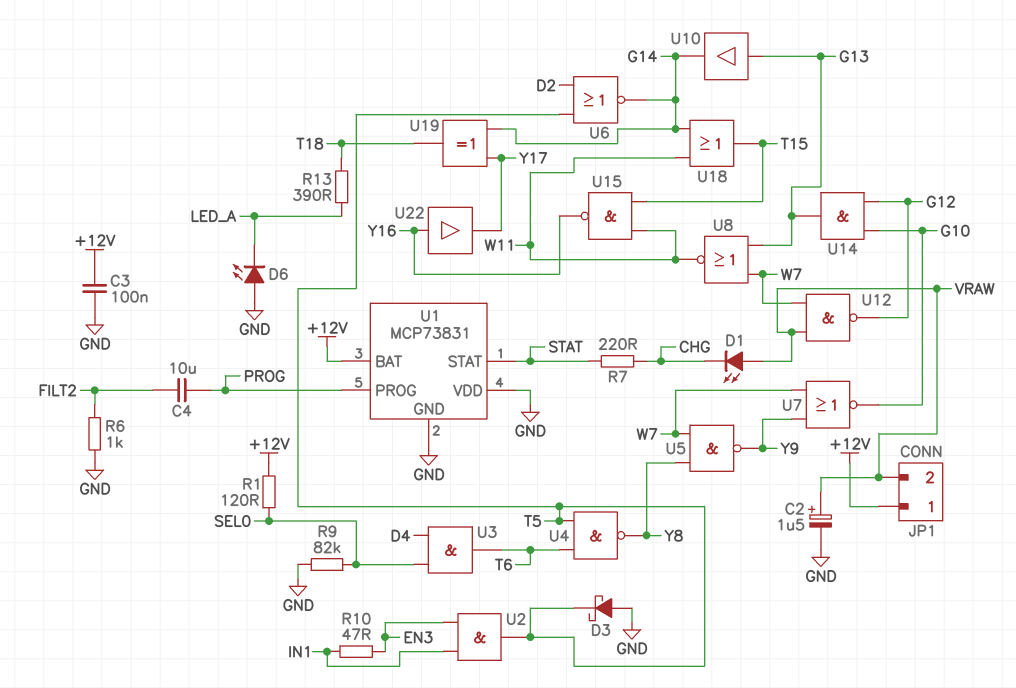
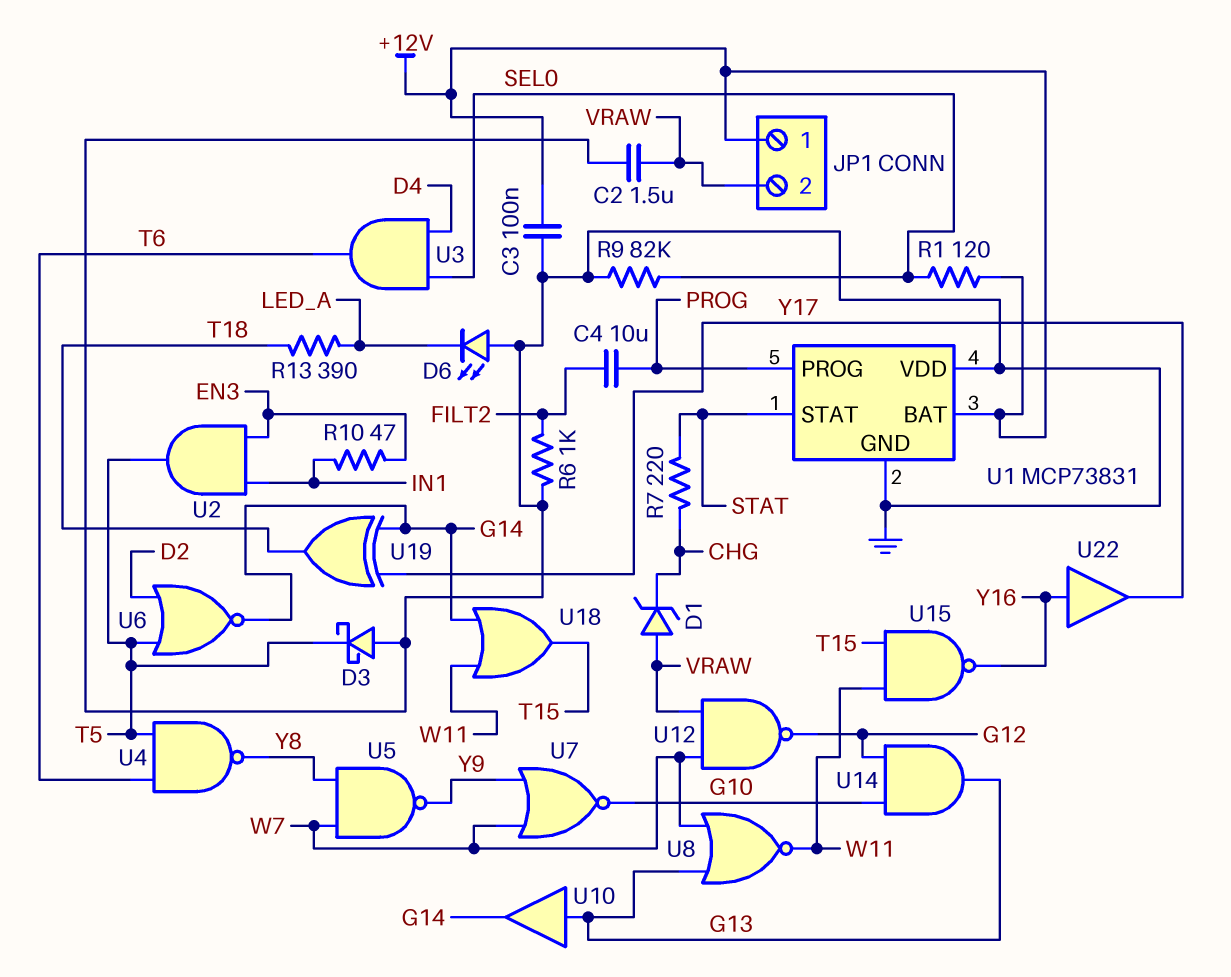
C2: 1.5uF (plus VRAW, minus GND) -> 1.5uF (GND, VRAW)
D1: LED (A VRAW, K CHG) -> zener (A VRAW, K CHG)

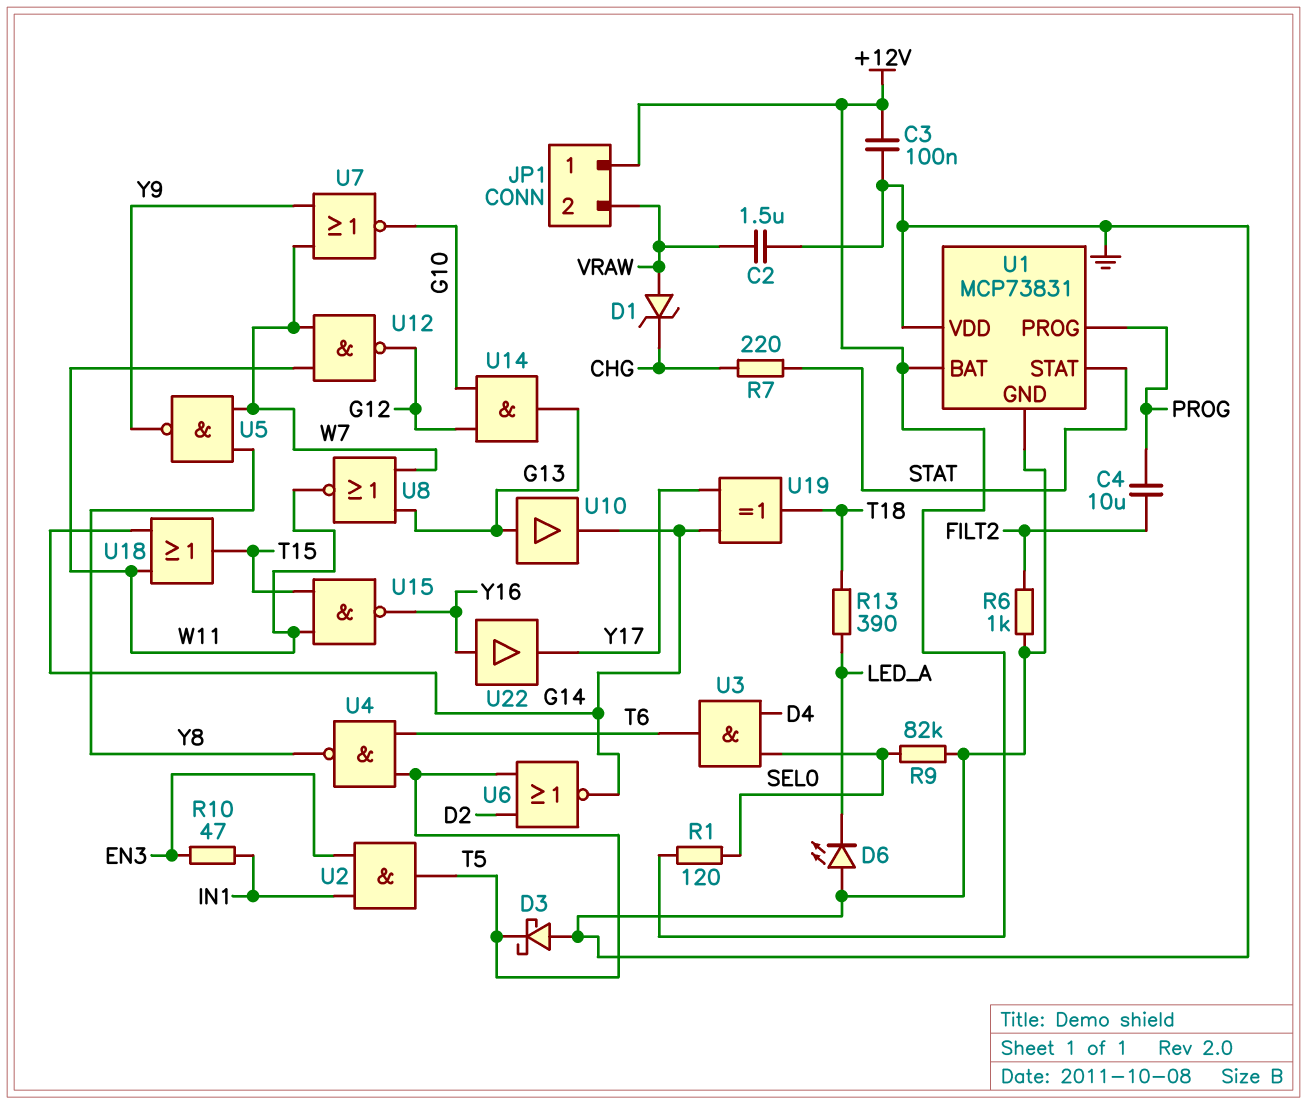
U12: NAND (in VRAW, in W7, out G12) -> NAND (in W7, in W11, out G12)

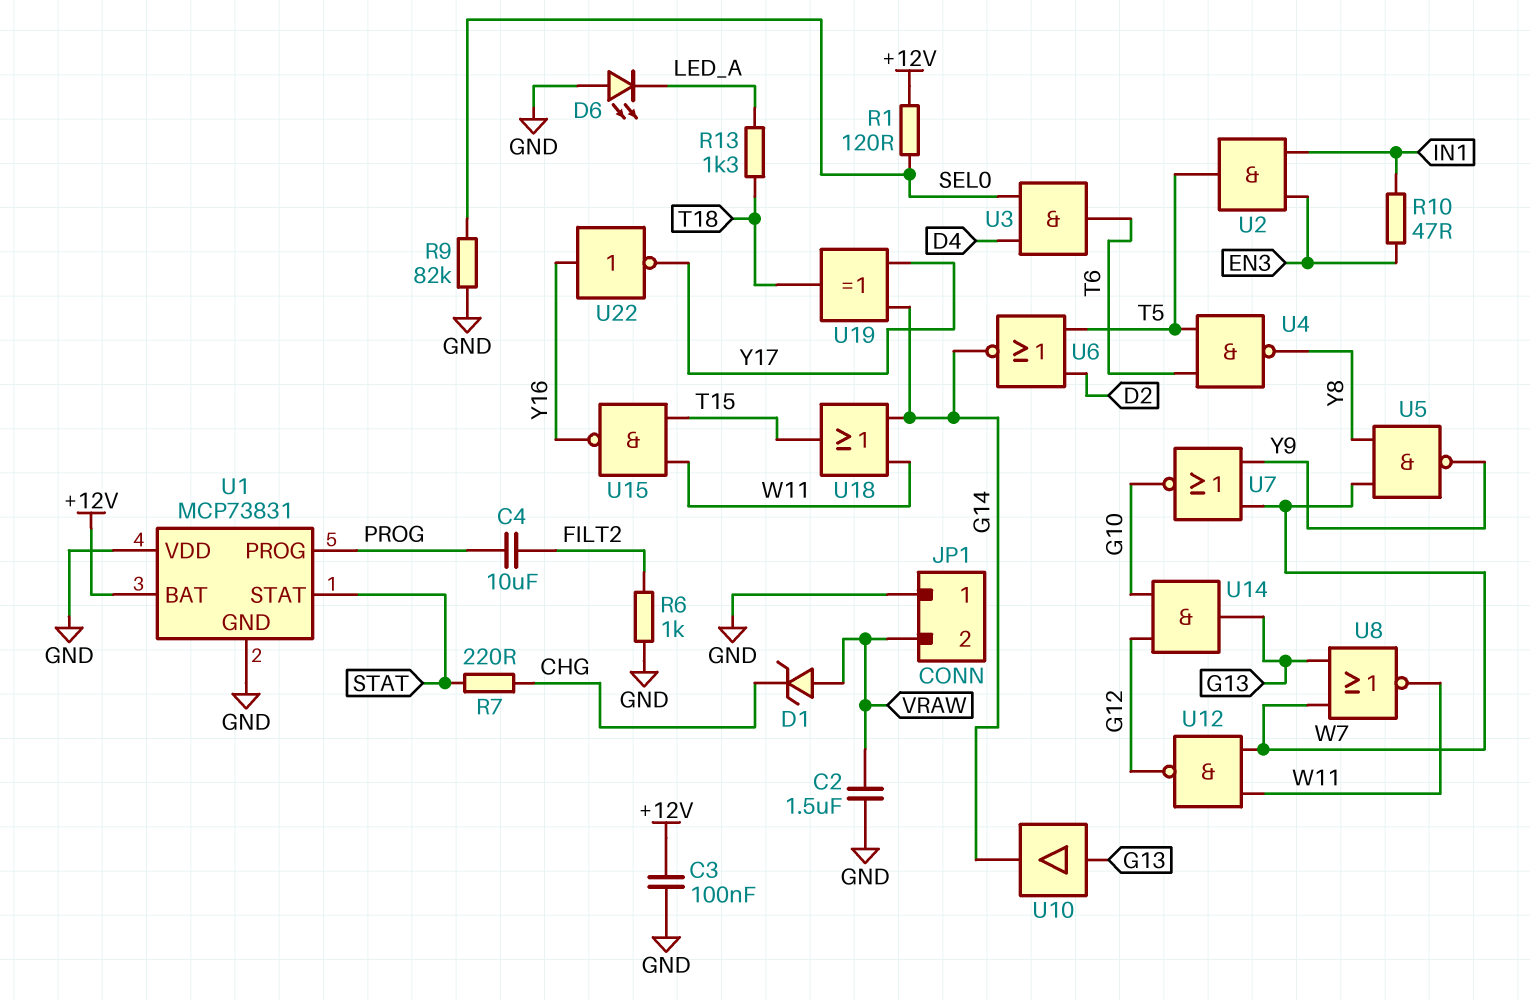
D3: schottky (A GND, K T5) -> none
JP1 pin 1: +12V -> GND
R13: 390 (LED_A, T18) -> 1.3k (LED_A, T18)
U22: buffer (in Y16, out Y17) -> NOT (in Y16, out Y17)

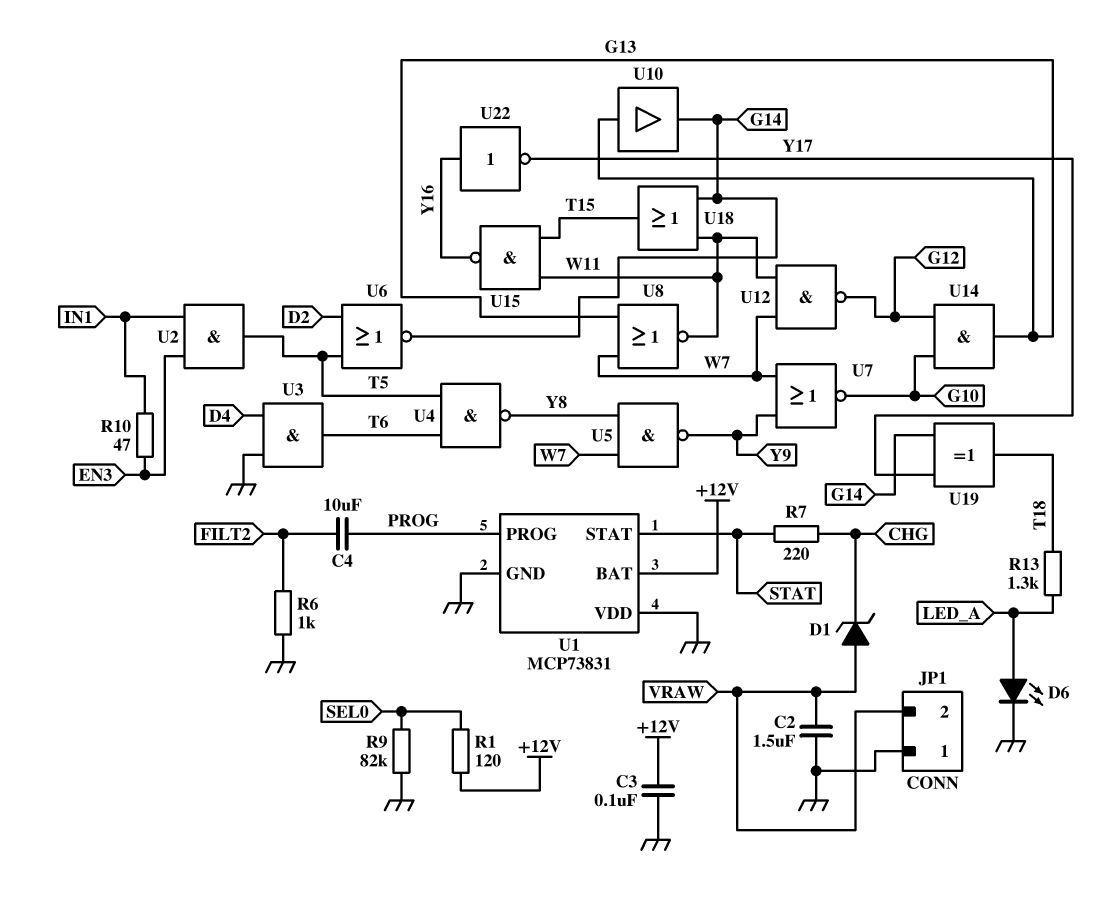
D6: LED (A GND, K LED_A) -> LED (A LED_A, K GND)
U3: AND (in D4, in SEL0, out T6) -> AND (in D4, in GND, out T6)

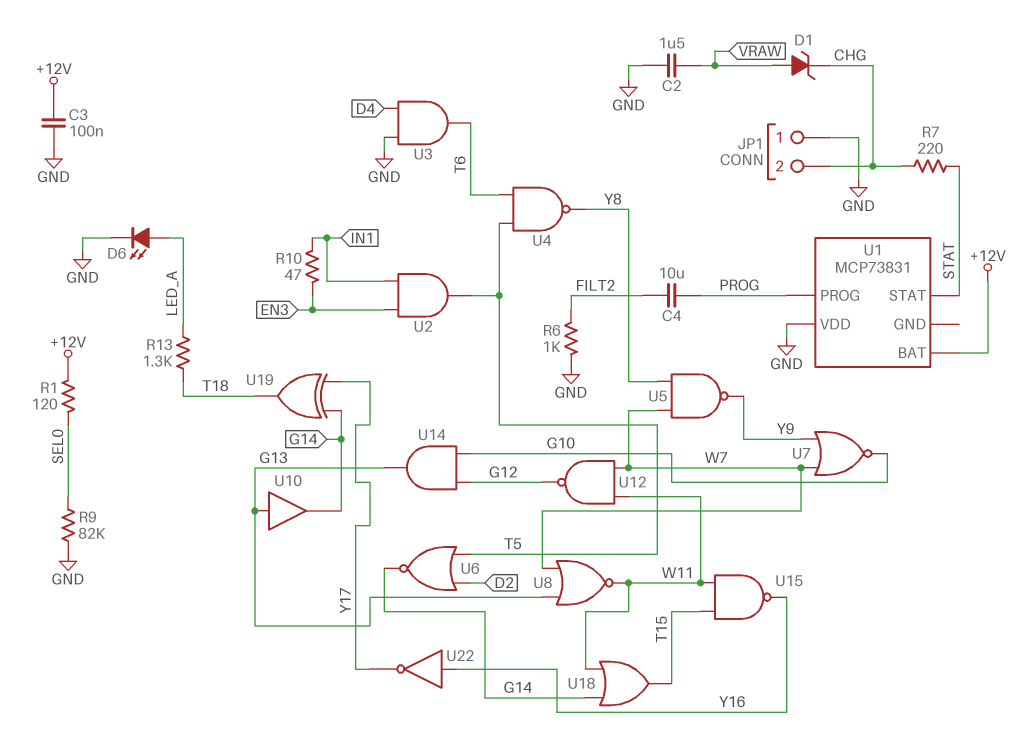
JP1 pin 2: VRAW -> CHG
U1 pin GND: GND -> none

